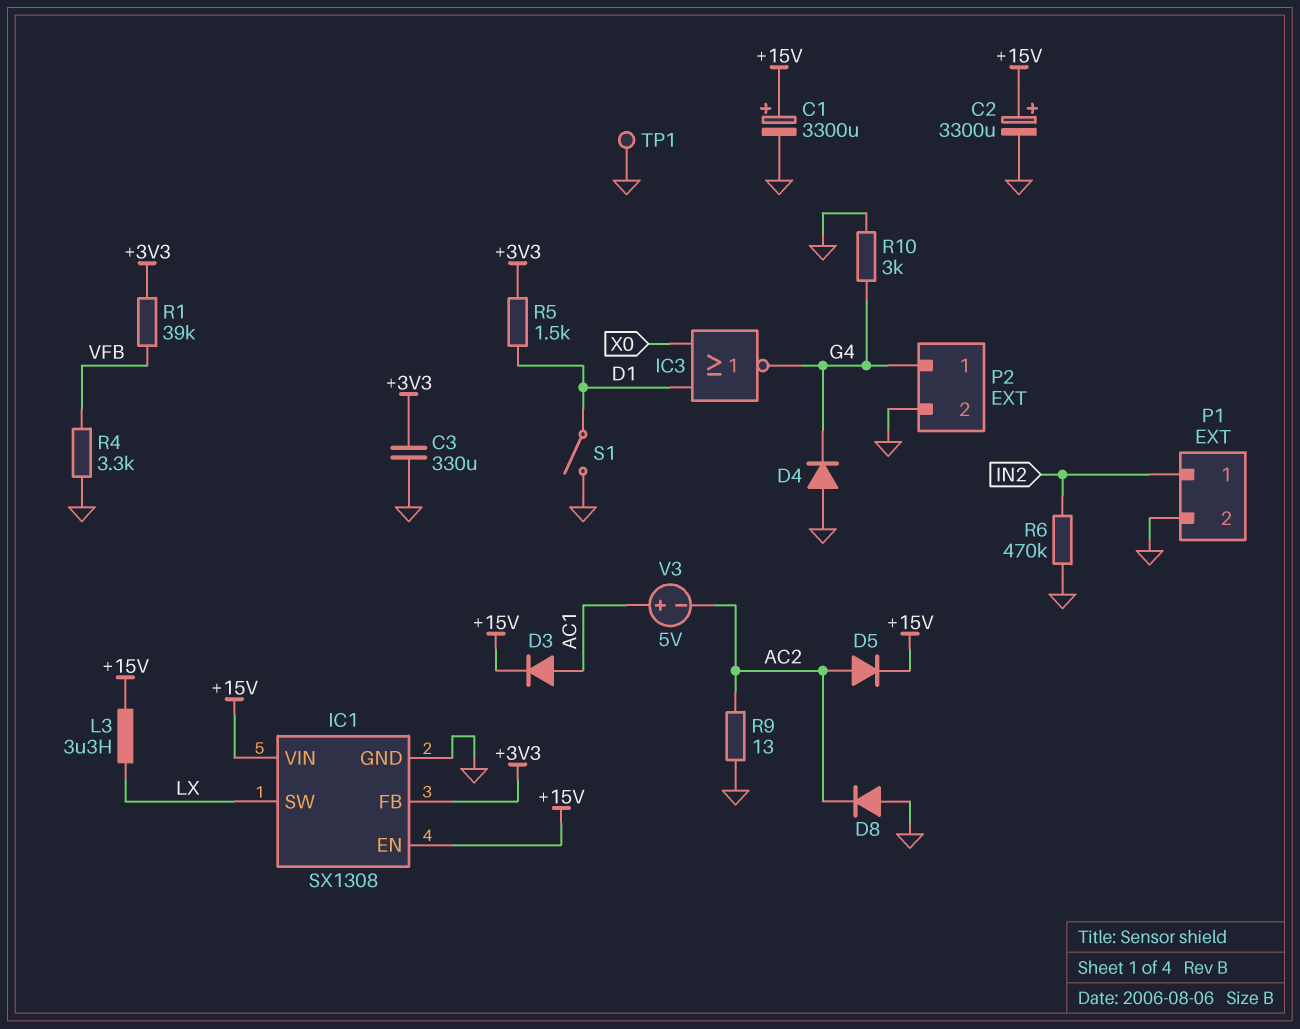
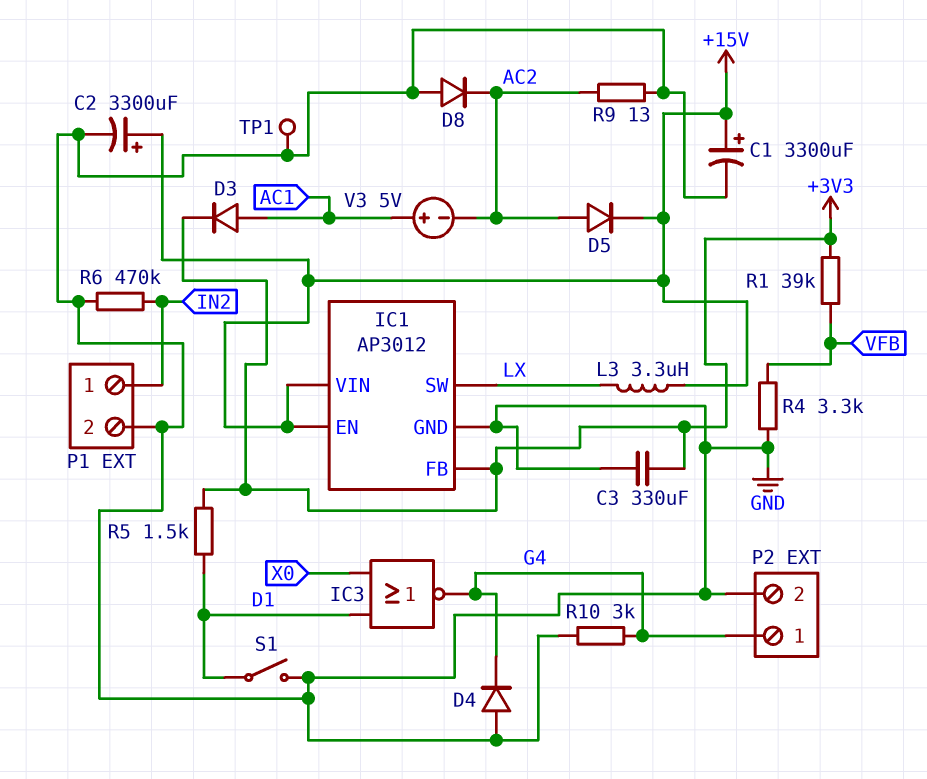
D3: diode (A AC1, K +15V) -> diode (A AC1, K +3V3)
IC1: SX1308 -> AP3012

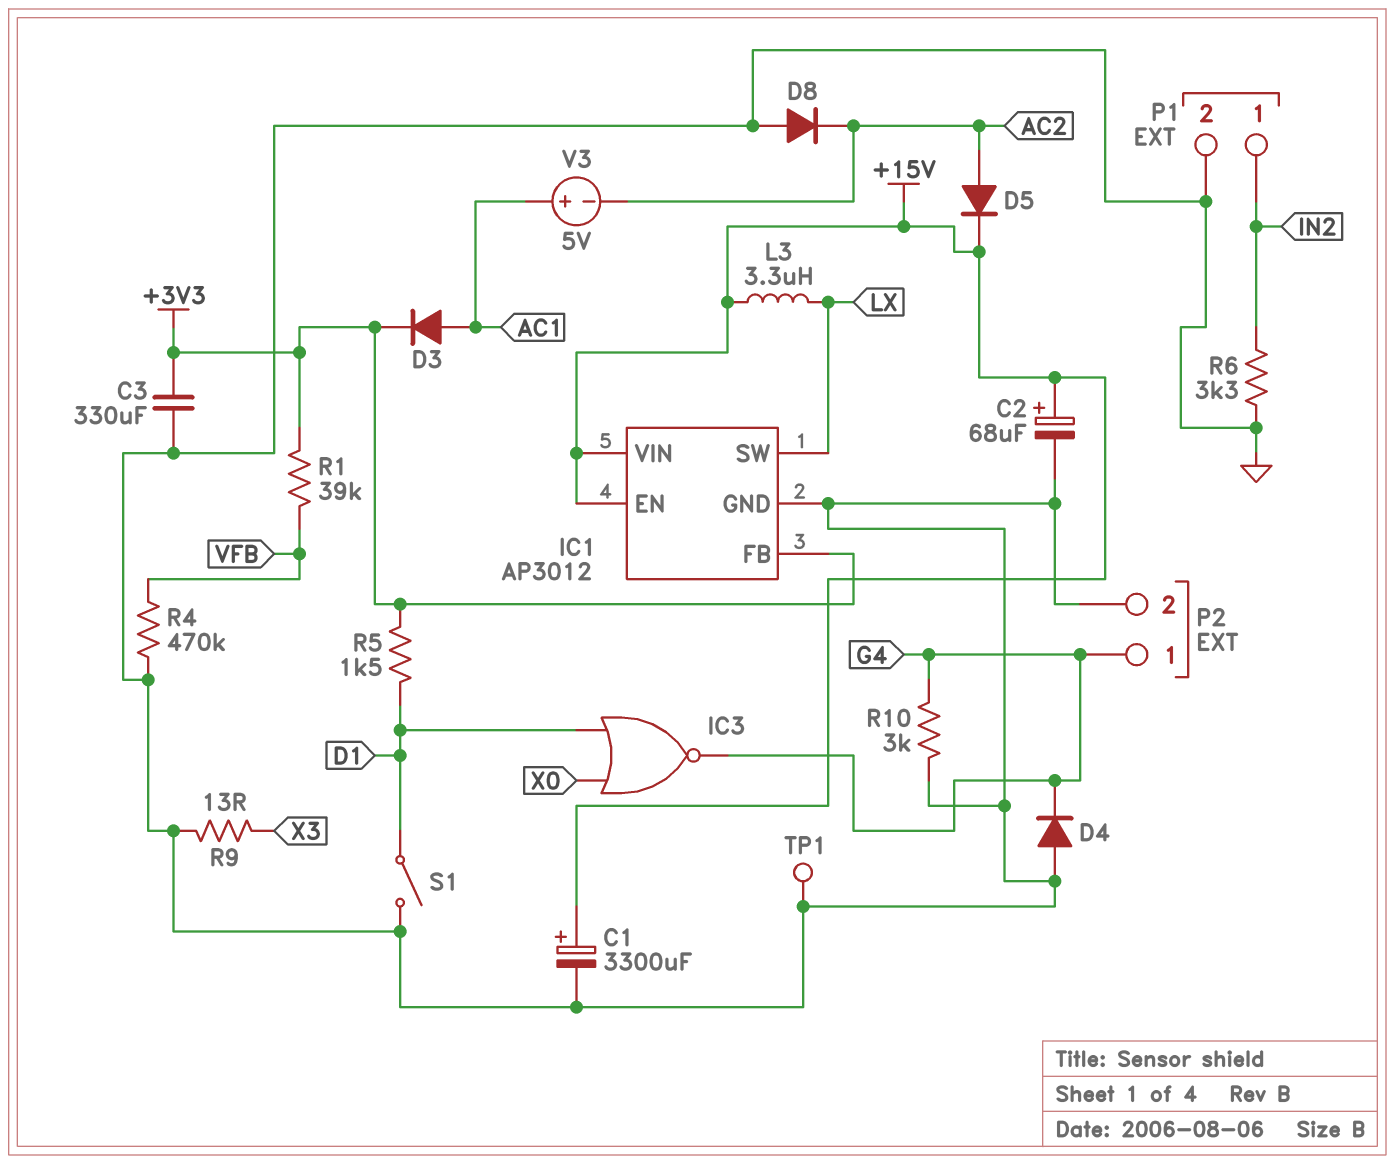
C2: 3300uF (plus +15V, minus GND) -> 68uF (plus +15V, minus GND)
R4: 3.3k (GND, VFB) -> 470k (GND, VFB)
R6: 470k (GND, IN2) -> 3.3k (GND, IN2)
R9: 13 (AC2, GND) -> 13 (GND, X3)

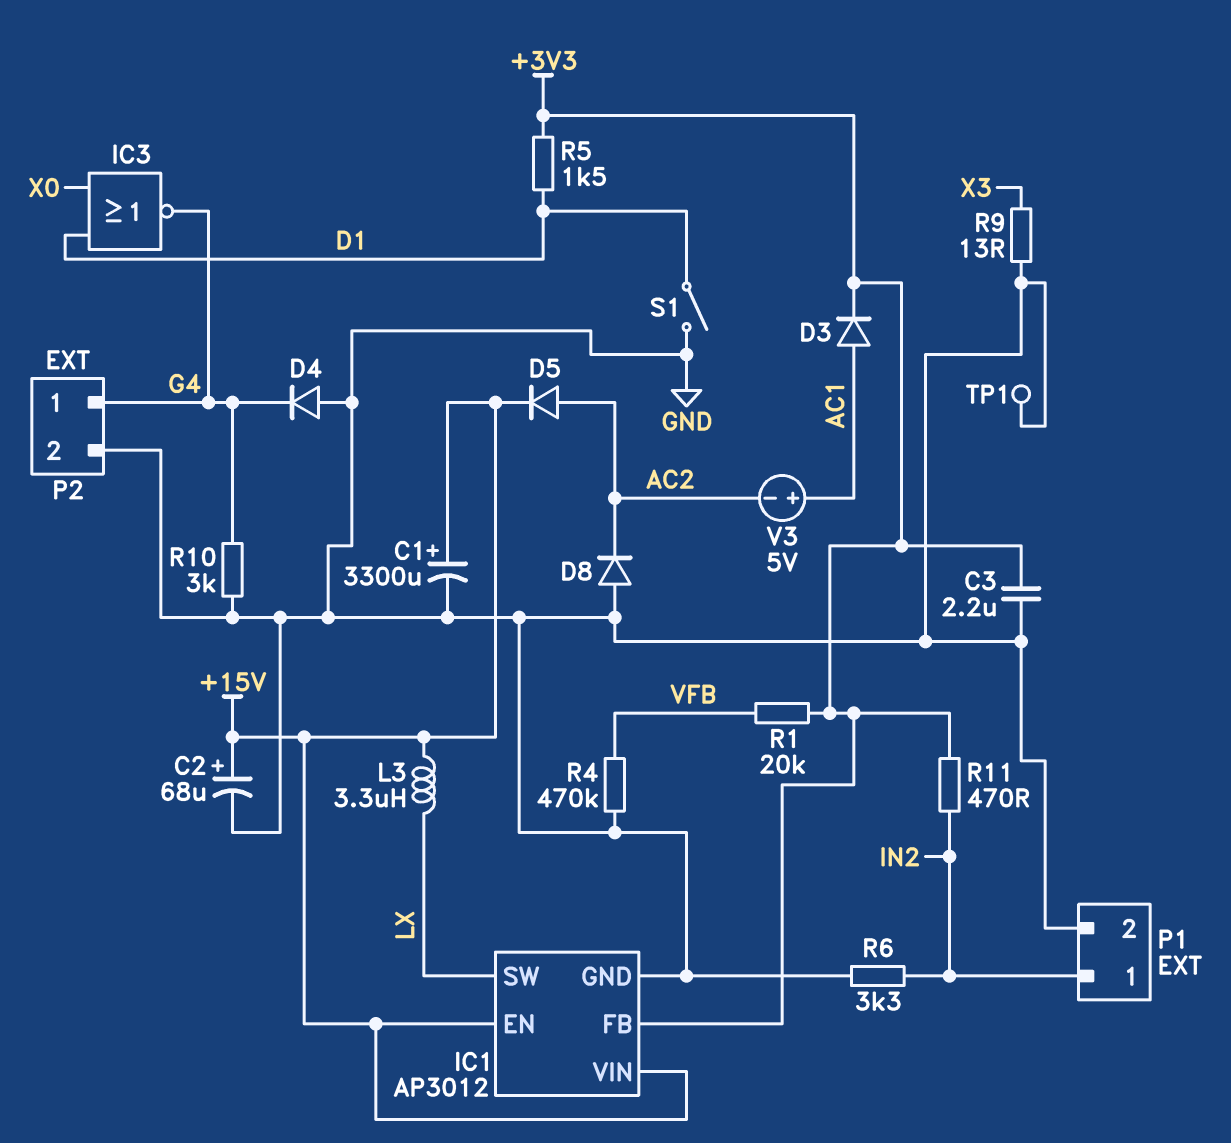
C3: 330uF (+3V3, GND) -> 2.2uF (+3V3, GND)
R1: 39k (+3V3, VFB) -> 20k (+3V3, VFB)
R11: none -> 470 (+3V3, IN2)

